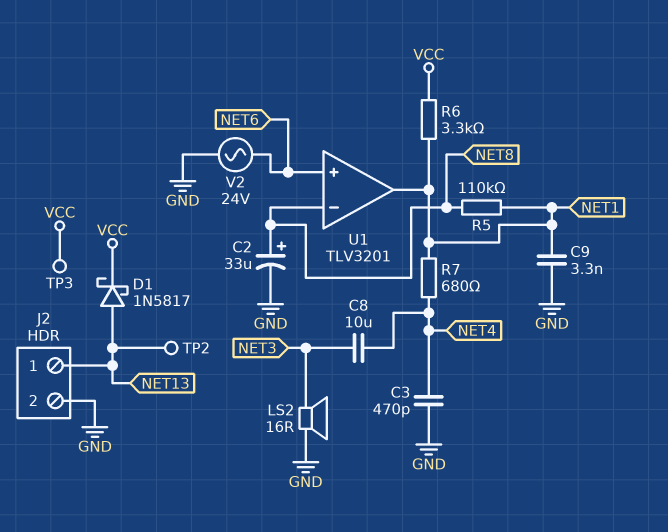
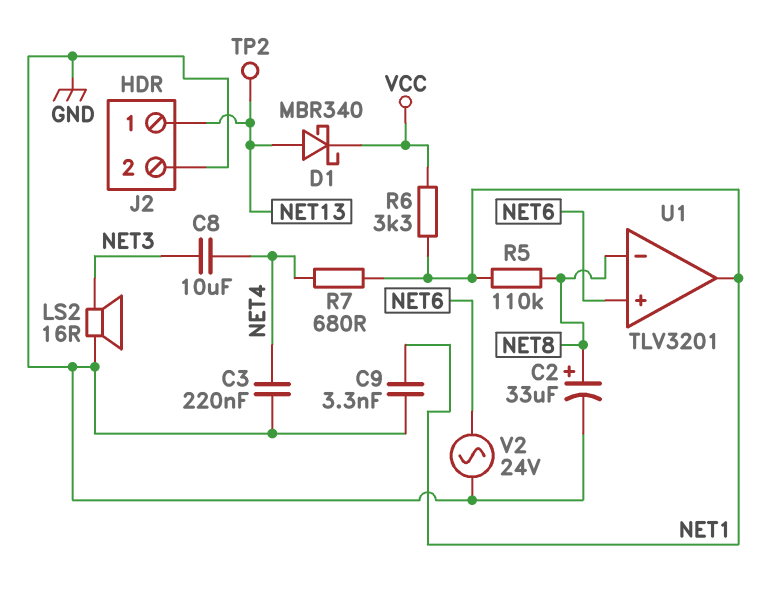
C3: 470pF (GND, NET4) -> 220nF (GND, NET4)
D1: schottky 1N5817 (A NET13, K VCC) -> schottky MBR340 (A NET13, K VCC)
TP3: test point (VCC) -> none

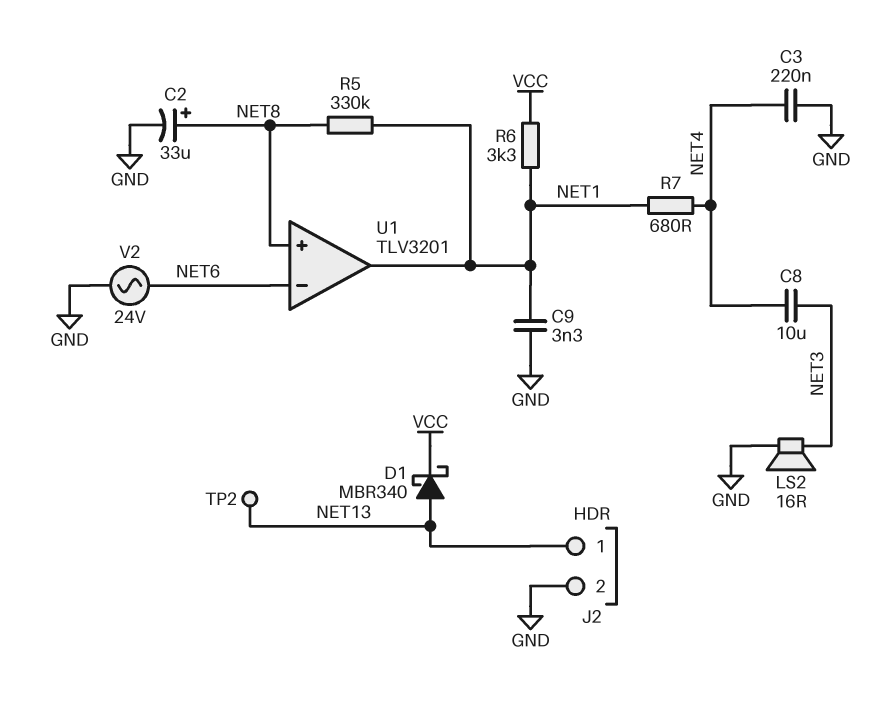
R5: 110k (NET1, NET8) -> 330k (NET1, NET8)
U1 pin in+: NET6 -> NET8
U1 pin in-: NET8 -> NET6

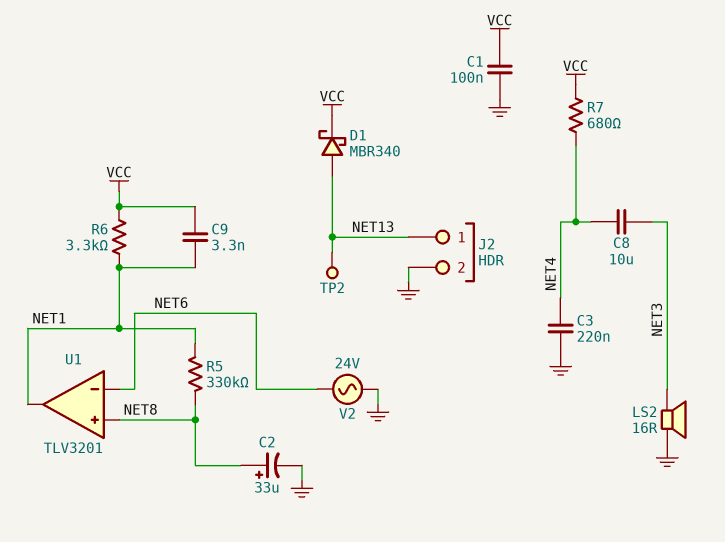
C1: none -> 100nF (GND, VCC)
C9: 3.3nF (GND, NET1) -> 3.3nF (NET1, VCC)
R7: 680 (NET1, NET4) -> 680 (NET4, VCC)

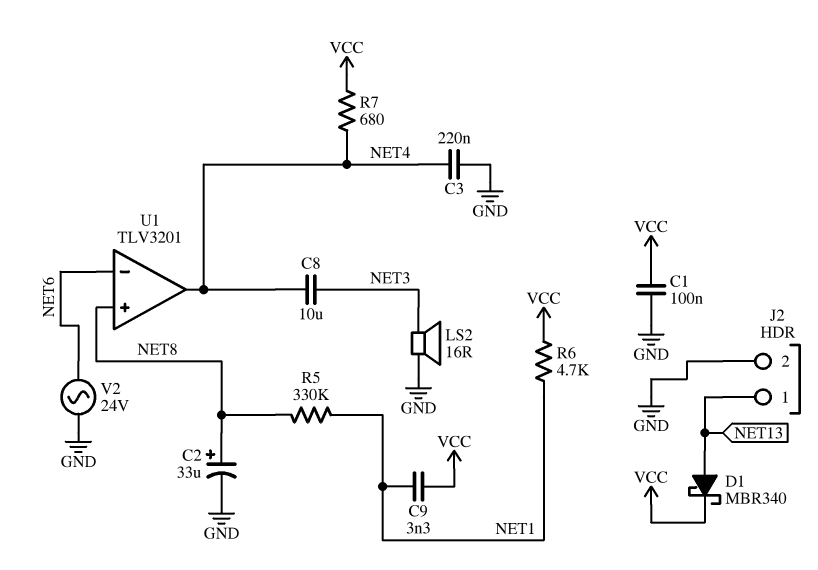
R6: 3.3k (NET1, VCC) -> 4.7k (NET1, VCC)
TP2: test point (NET13) -> none
U1 pin out: NET1 -> NET4

